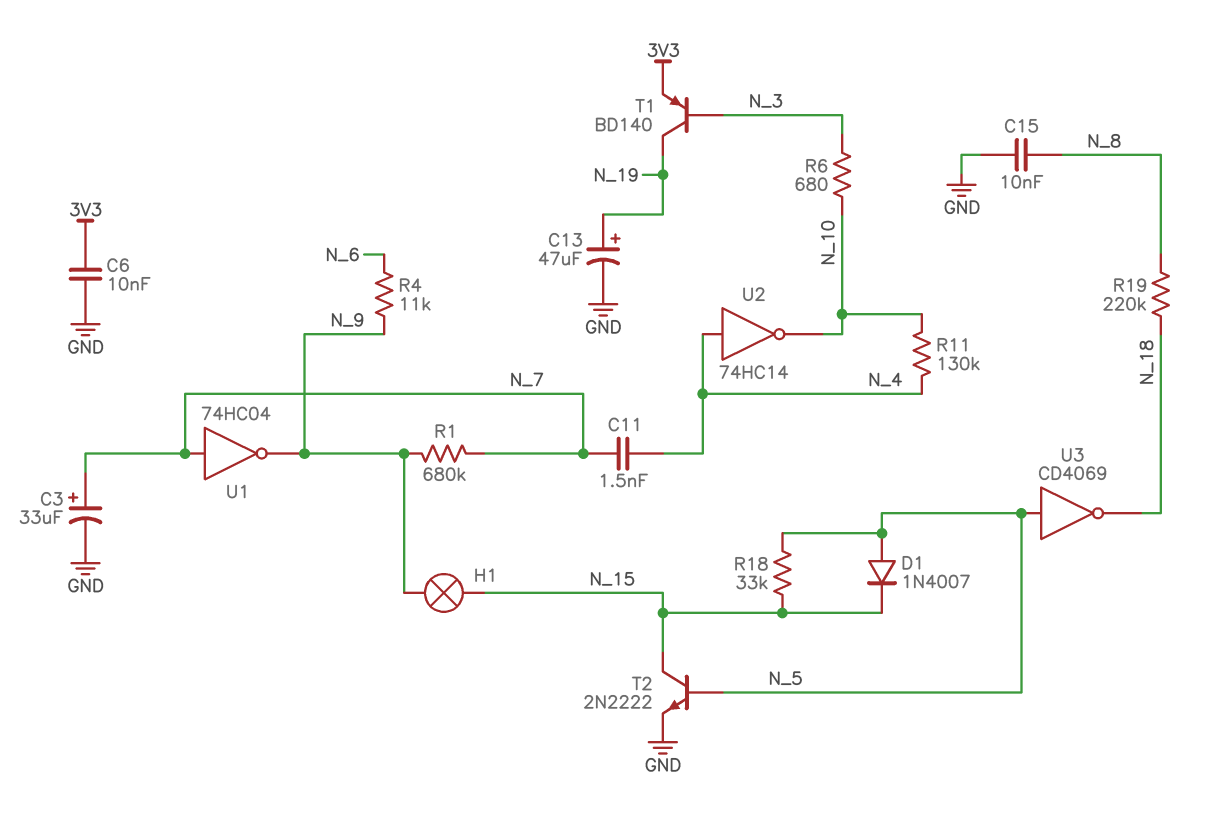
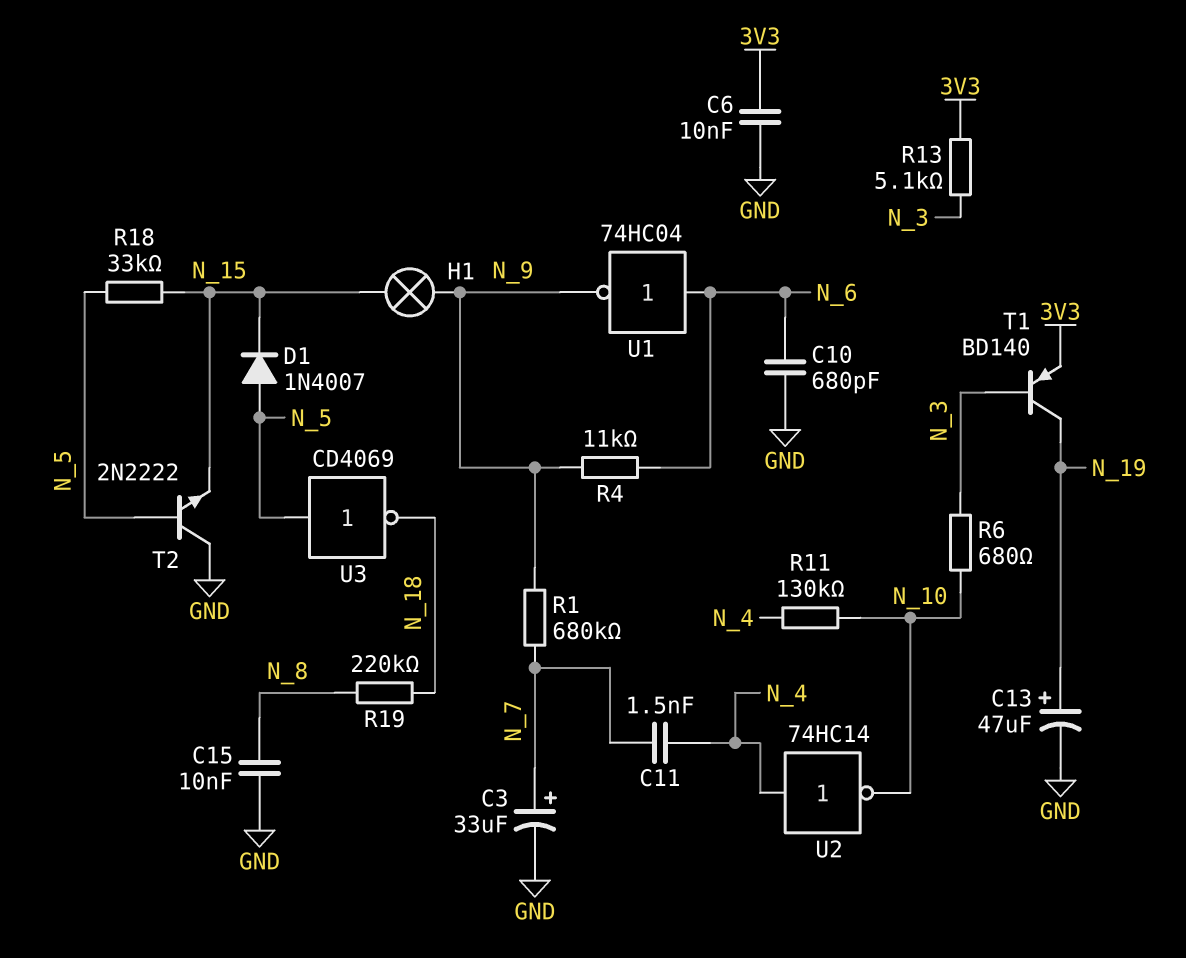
C10: none -> 680pF (GND, N_6)
R13: none -> 5.1k (3V3, N_3)
T2: NPN 2N2222 (B N_5, C N_15, E GND) -> NPN 2N2222 (B N_5, C GND, E N_15)
U1: NOT 74HC04 (in N_7, out N_9) -> NOT 74HC04 (in N_6, out N_9)

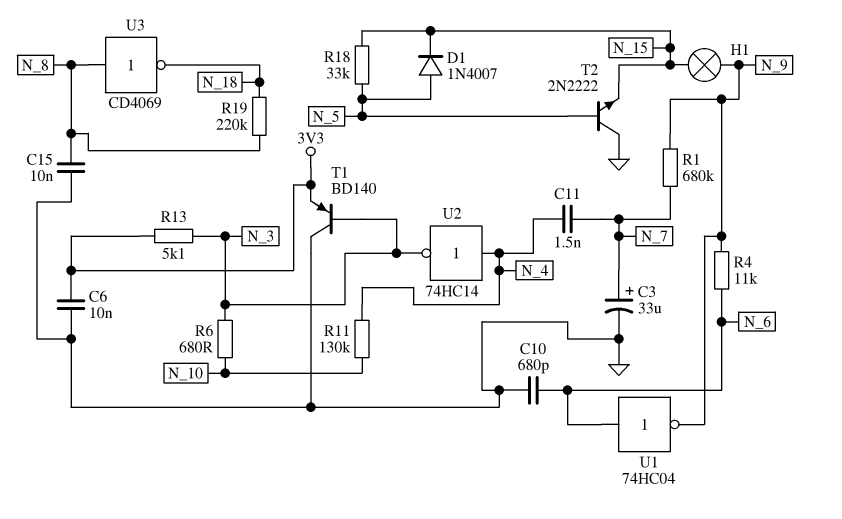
C13: 47uF (plus N_19, minus GND) -> none
T1: PNP BD140 (B N_3, C N_19, E 3V3) -> PNP BD140 (B N_3, C GND, E 3V3)
U2: NOT 74HC14 (in N_4, out N_10) -> NOT 74HC14 (in N_4, out N_3)
U3: NOT CD4069 (in N_5, out N_18) -> NOT CD4069 (in N_8, out N_18)

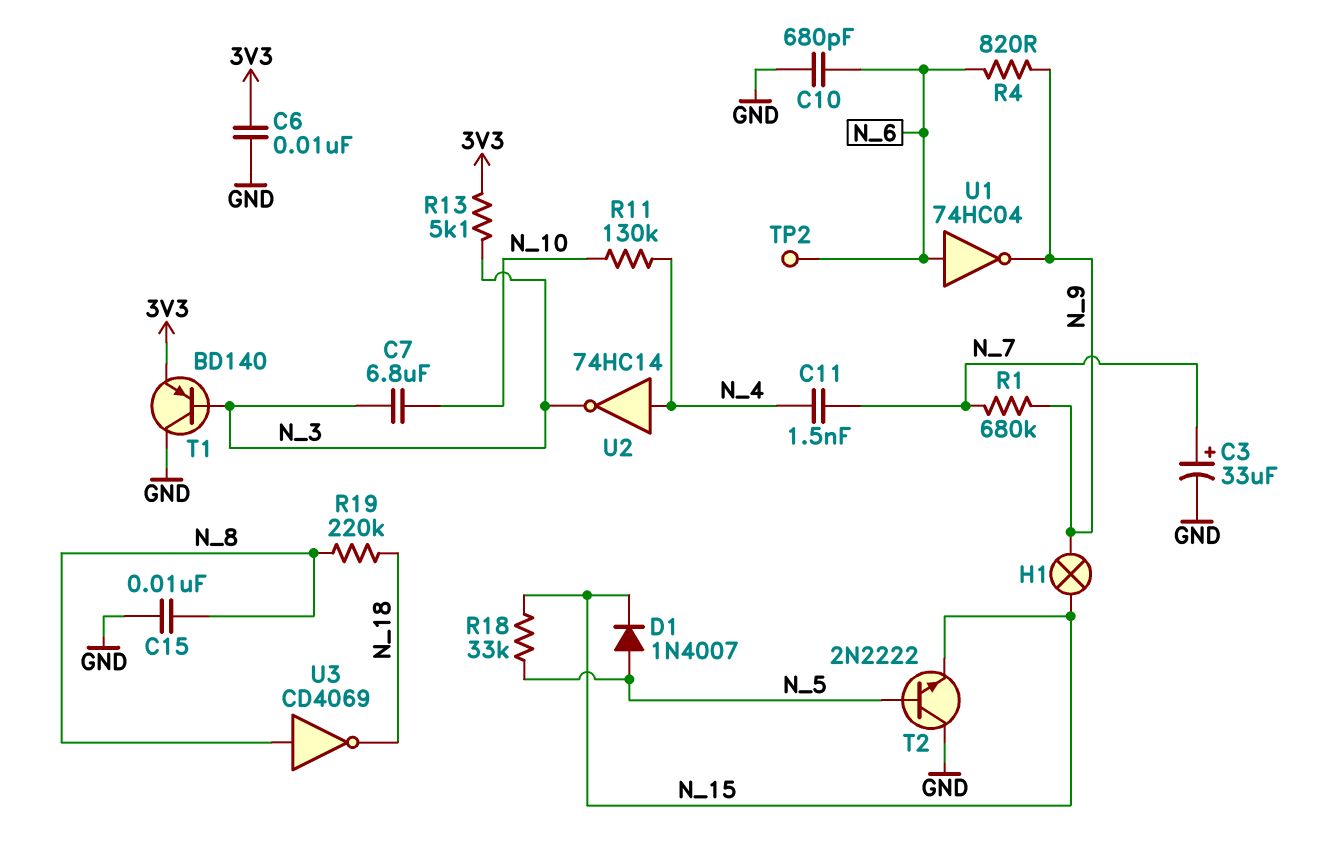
C7: none -> 6.8uF (N_3, N_10)
R4: 11k (N_6, N_9) -> 820 (N_6, N_9)
R6: 680 (N_3, N_10) -> none
TP2: none -> test point (N_6)

